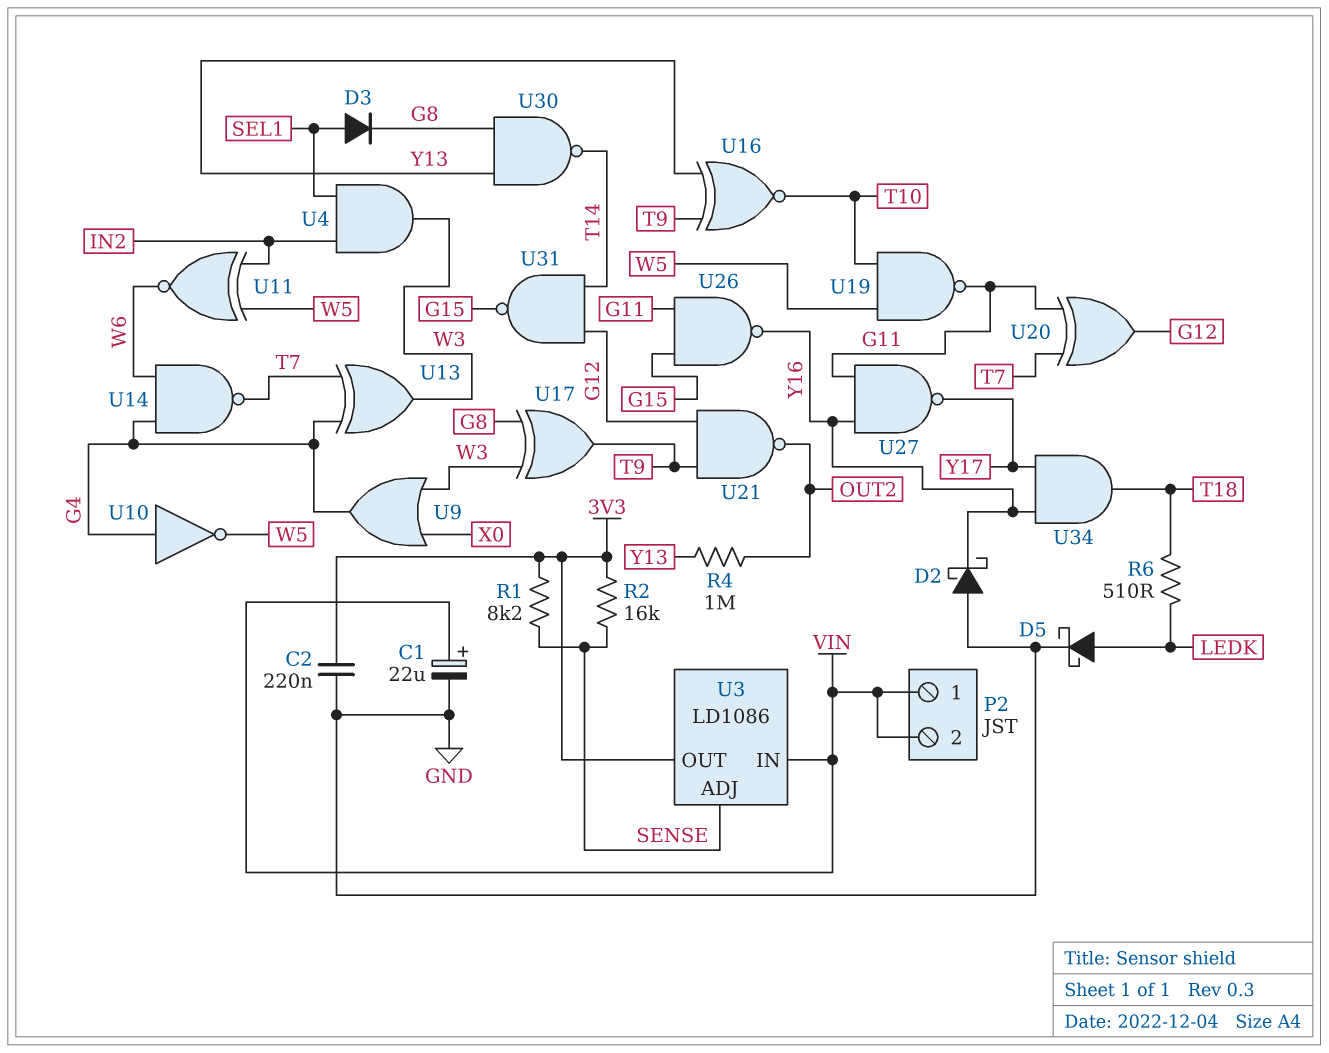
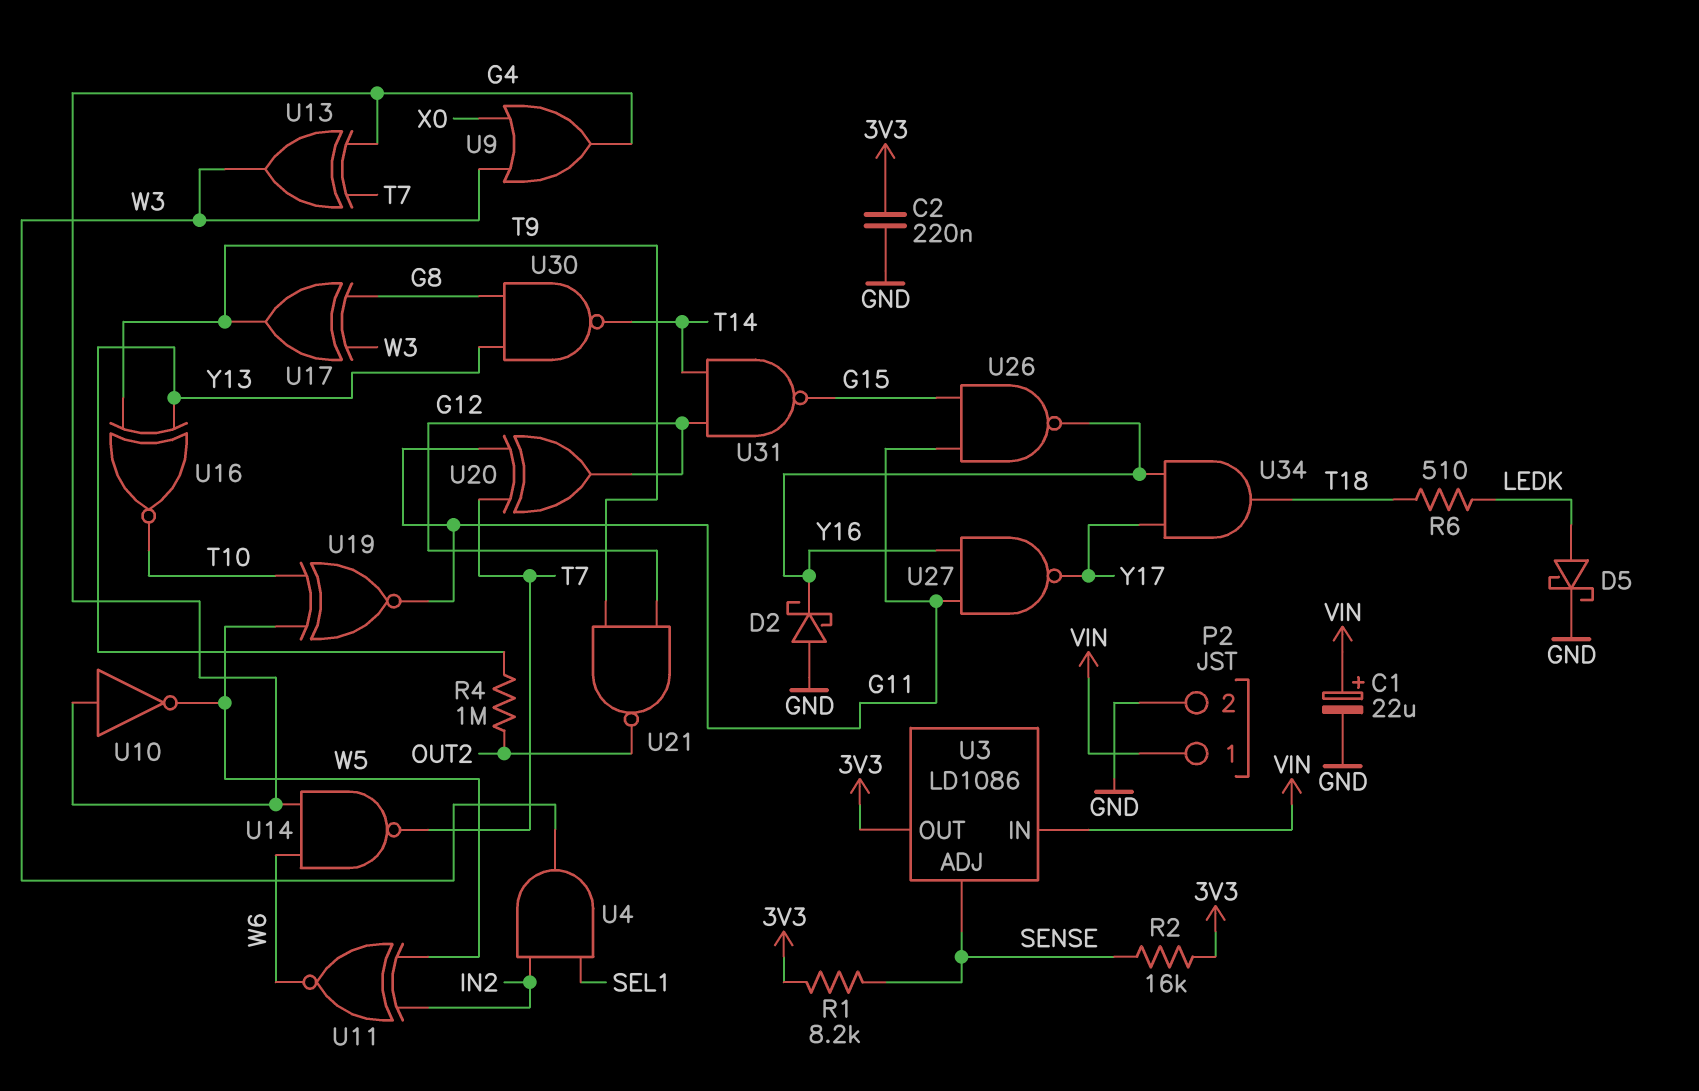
D3: diode (A SEL1, K G8) -> none
P2 pin 2: VIN -> GND
U19: NAND (in T10, in W5, out G11) -> XNOR (in T10, in W5, out G11)

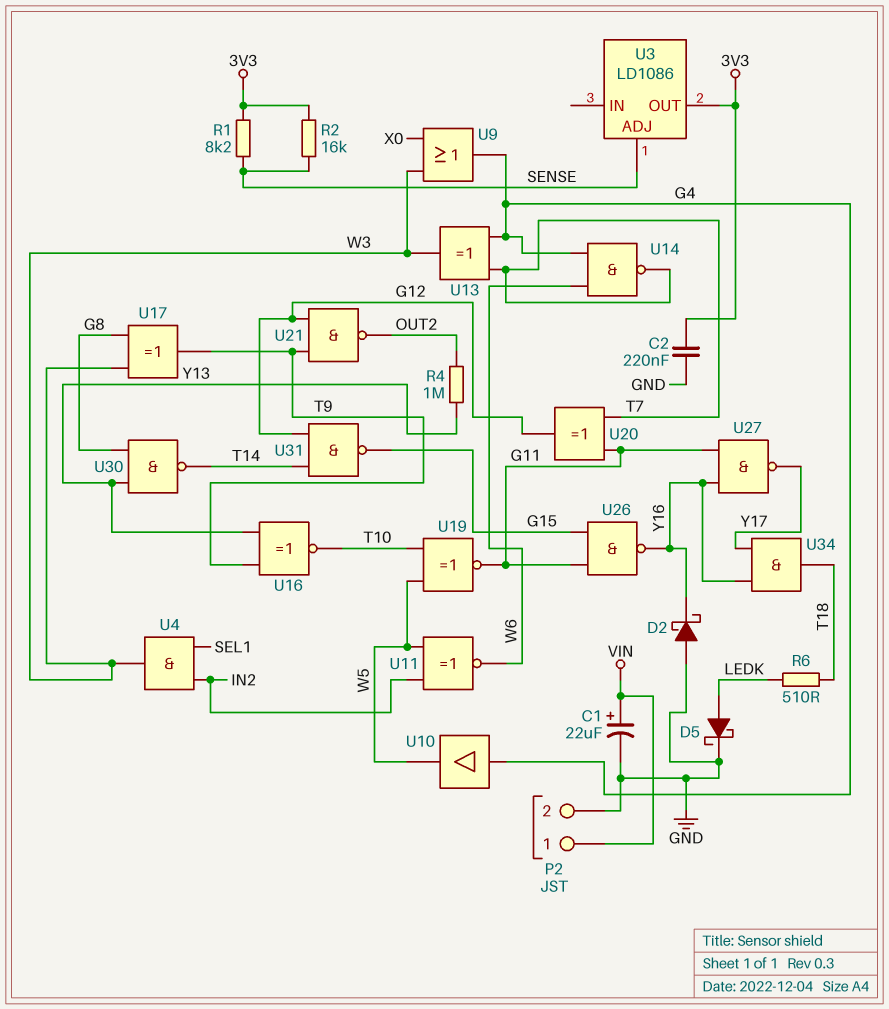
U3 pin IN: VIN -> none
U10: NOT (in G4, out W5) -> buffer (in G4, out W5)

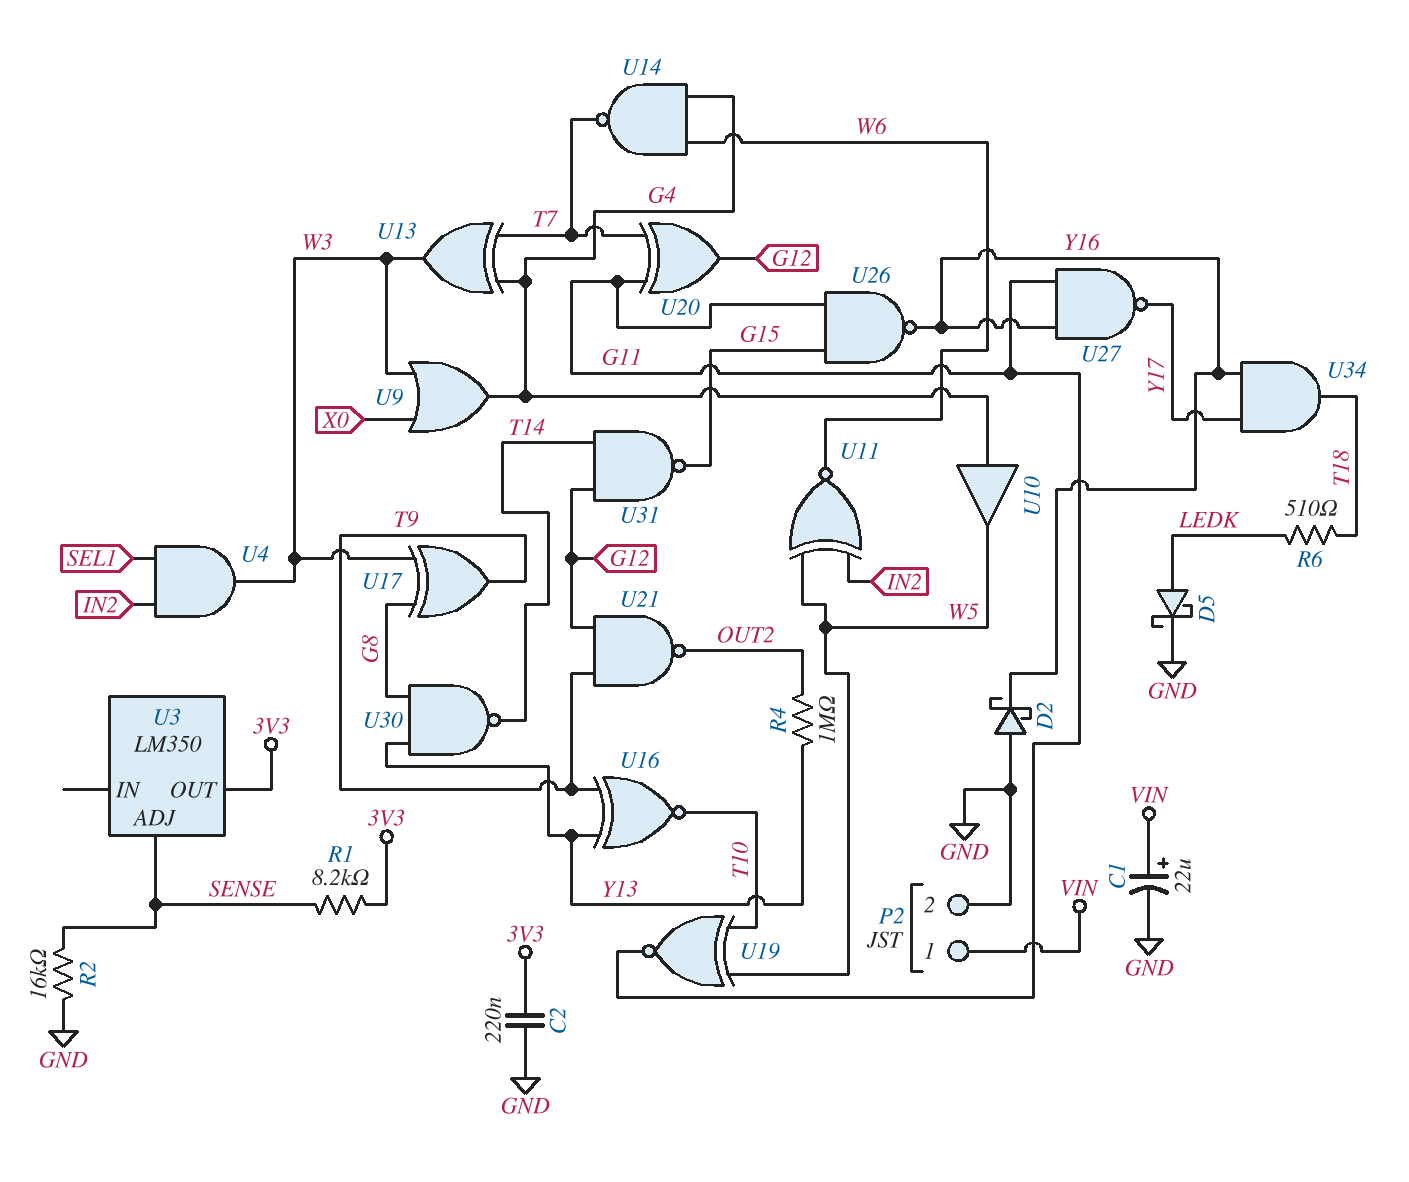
R2: 16k (3V3, SENSE) -> 16k (GND, SENSE)
U3: LD1086 -> LM350

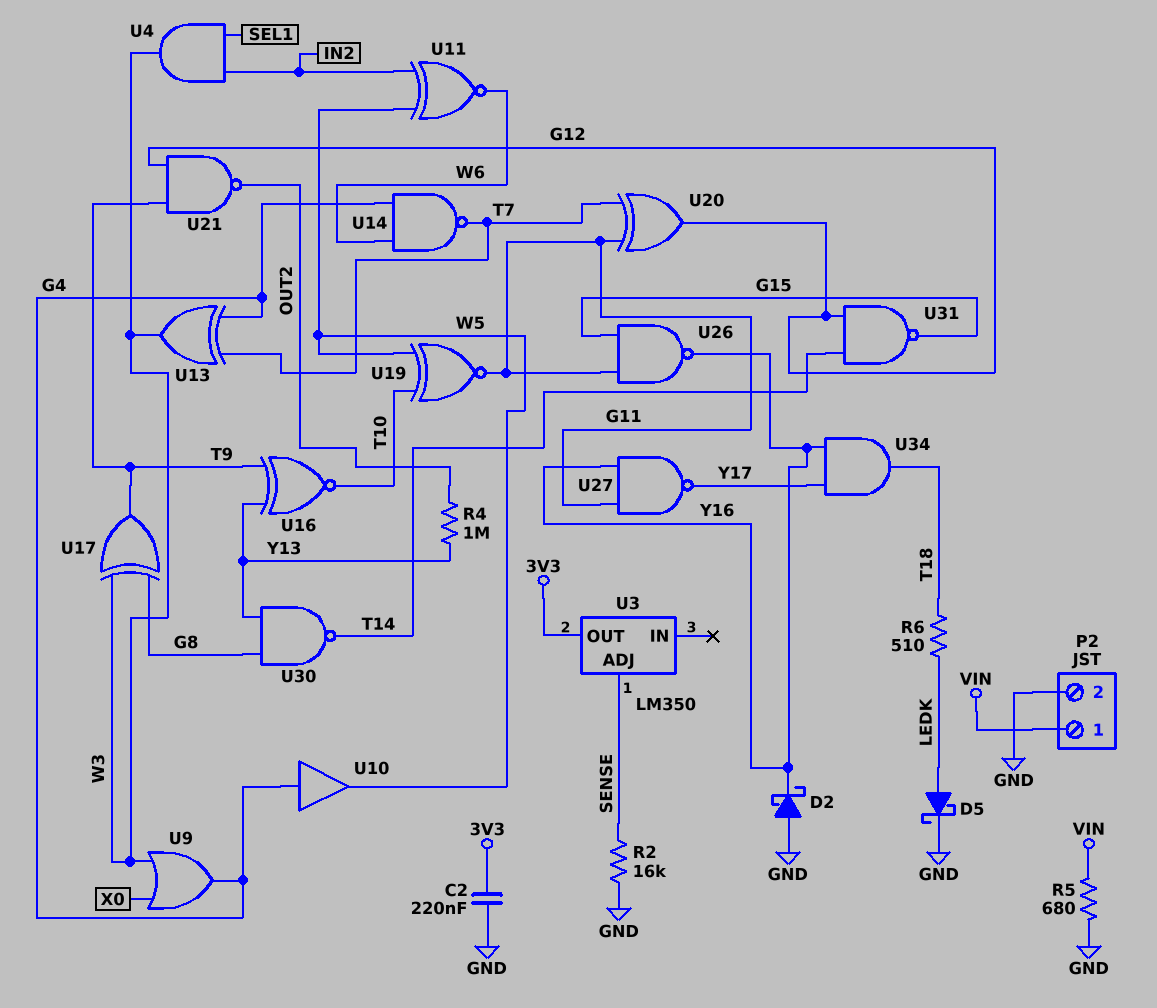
C1: 22uF (plus VIN, minus GND) -> none
R1: 8.2k (3V3, SENSE) -> none
R5: none -> 680 (GND, VIN)

